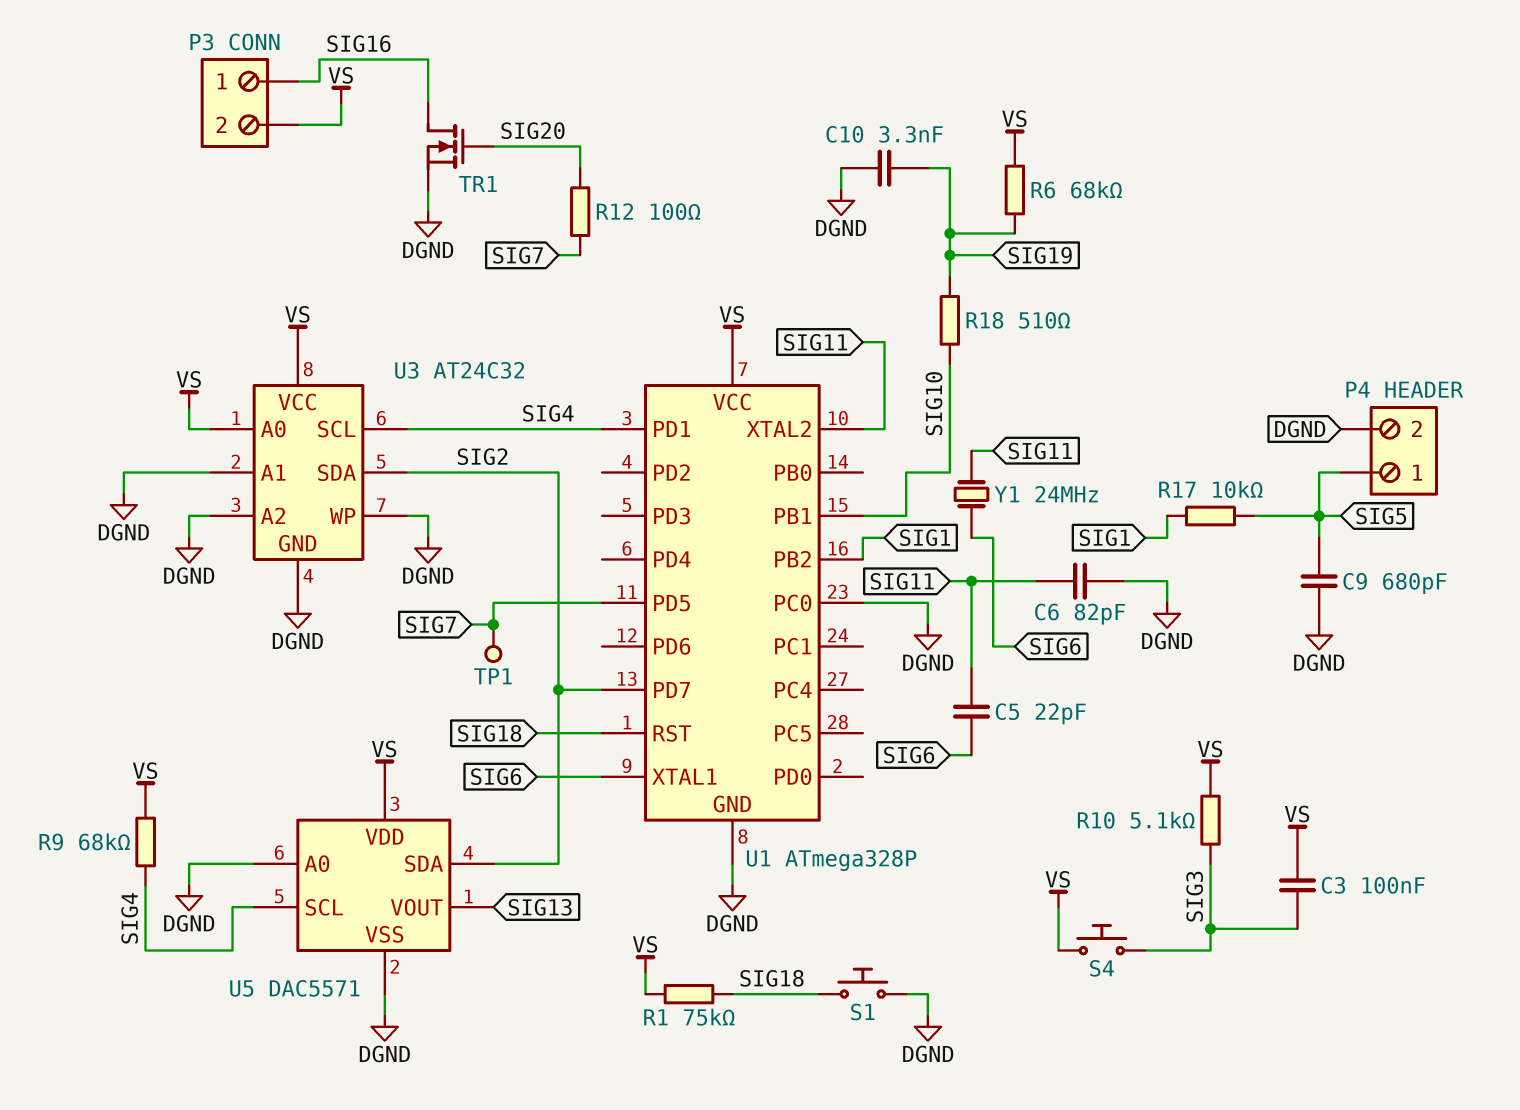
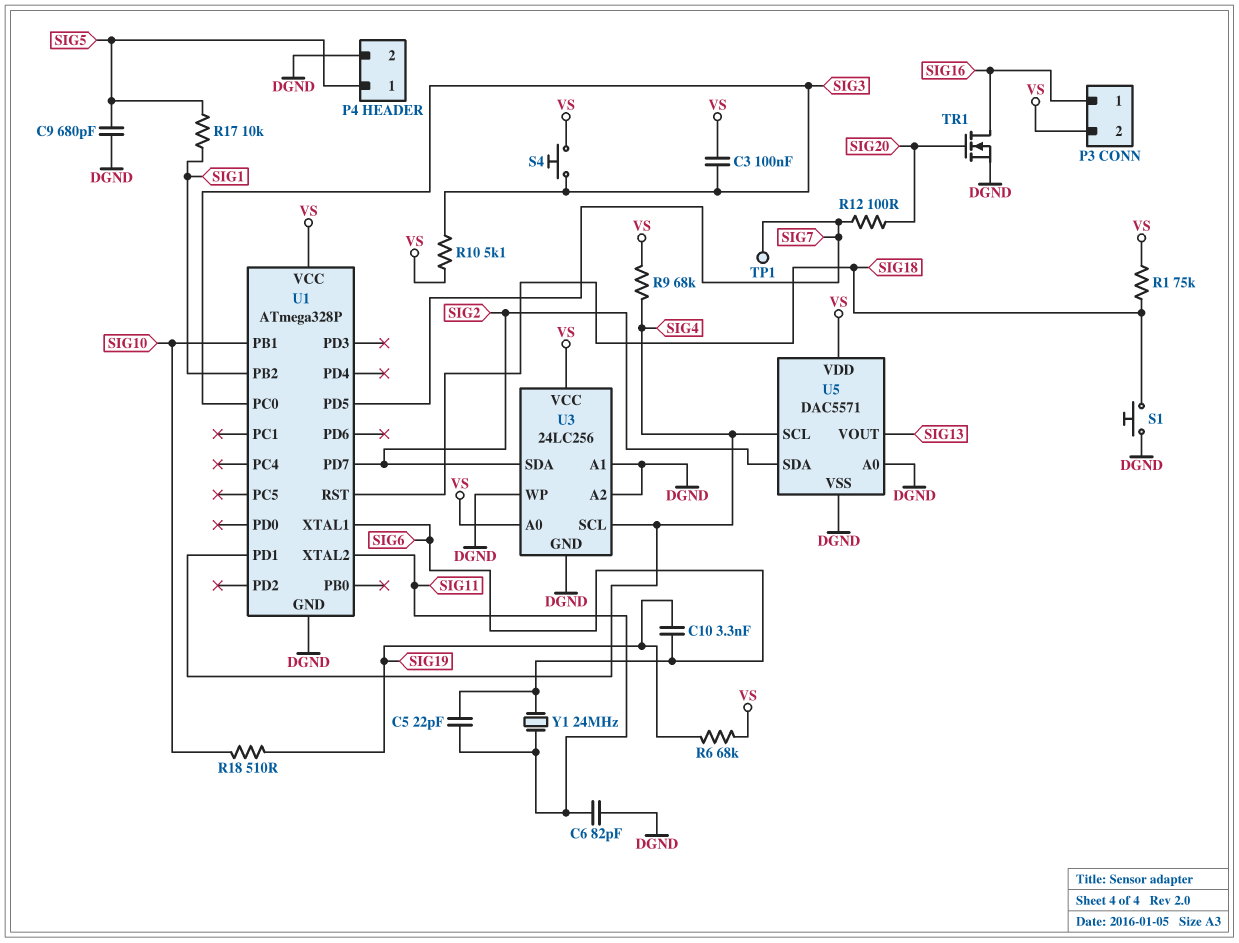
C10: 3.3nF (DGND, SIG19) -> 3.3nF (SIG6, SIG19)
U1 pin PC0: DGND -> SIG3
U3: AT24C32 -> 24LC256

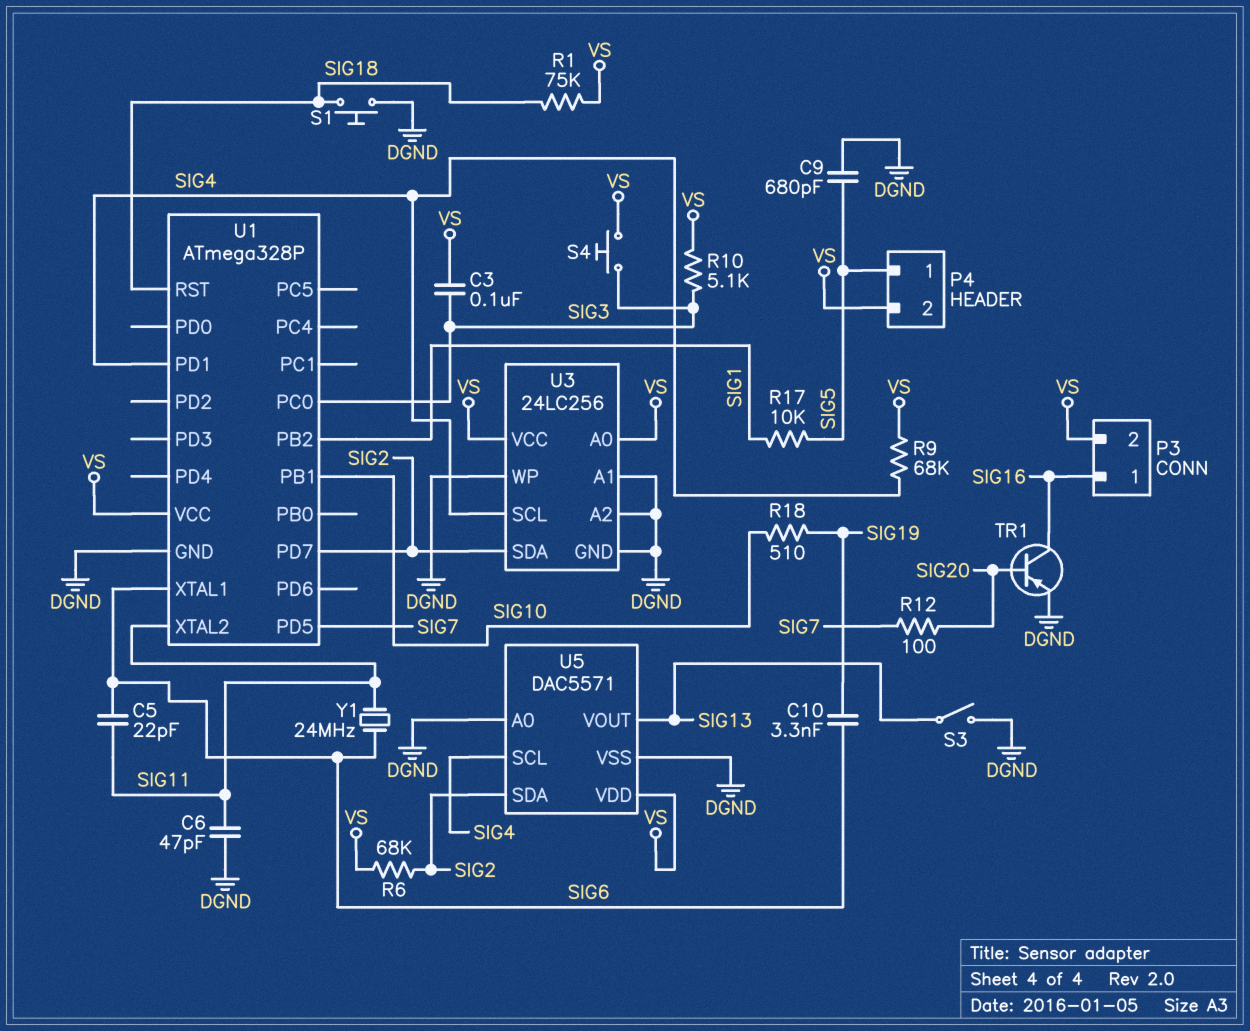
C6: 82pF (DGND, SIG11) -> 47pF (DGND, SIG11)
P4 pin 2: DGND -> VS
R6: 68k (SIG19, VS) -> 68k (SIG2, VS)
S3: none -> switch (DGND, SIG13)
TP1: test point (SIG7) -> none
TR1: NMOS (G SIG20, D SIG16, S DGND) -> PNP (B SIG20, C SIG16, E DGND)

